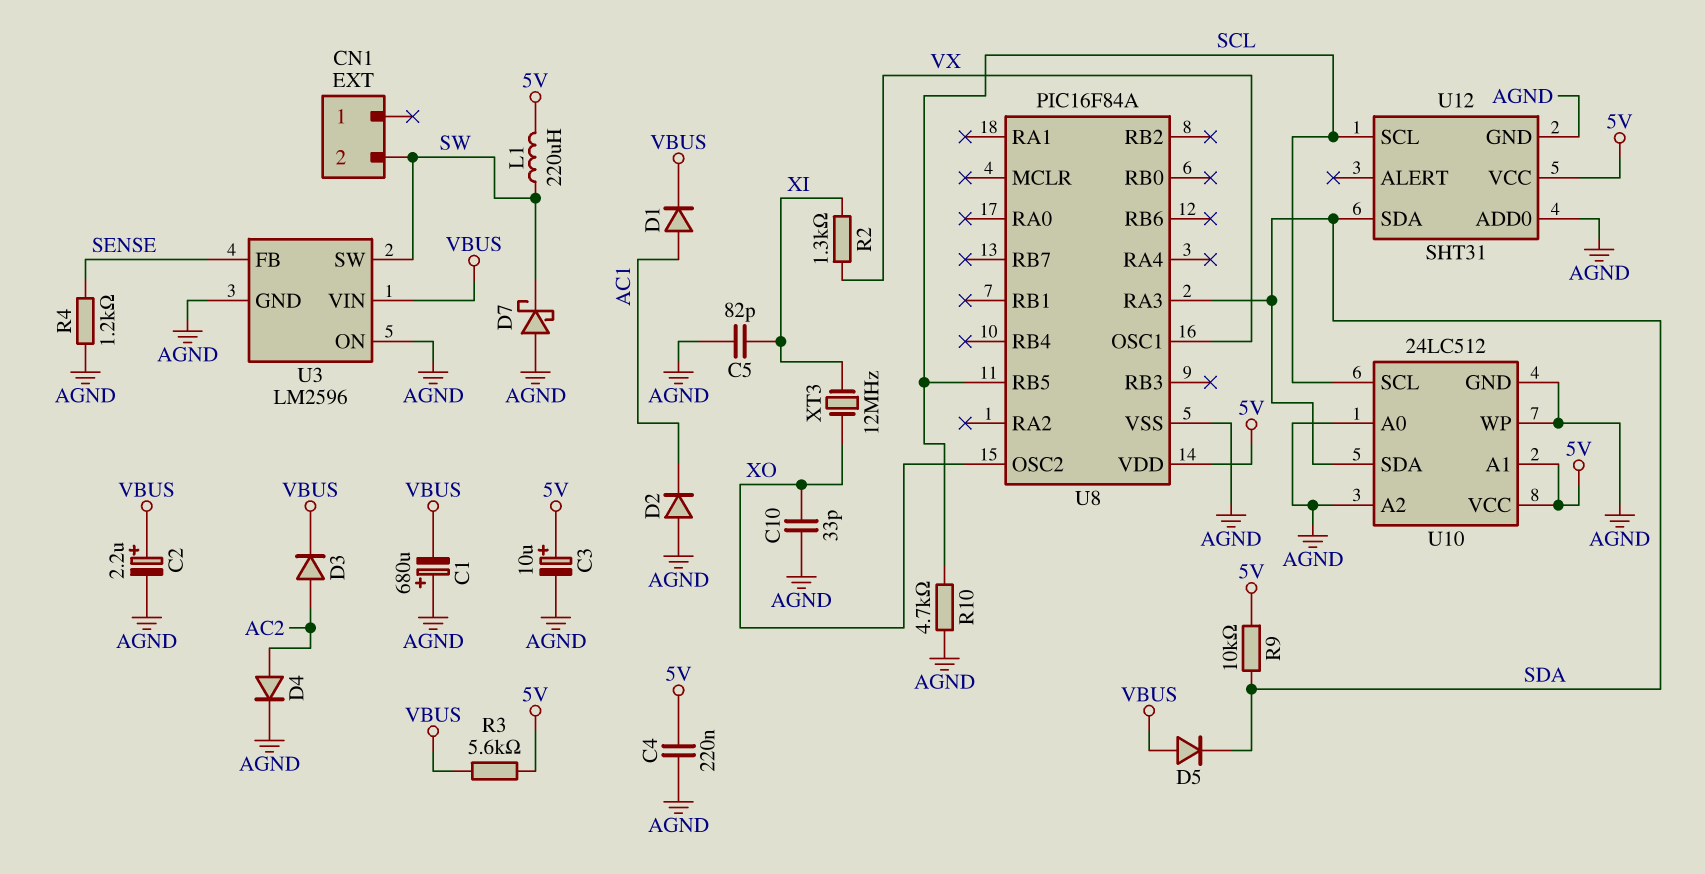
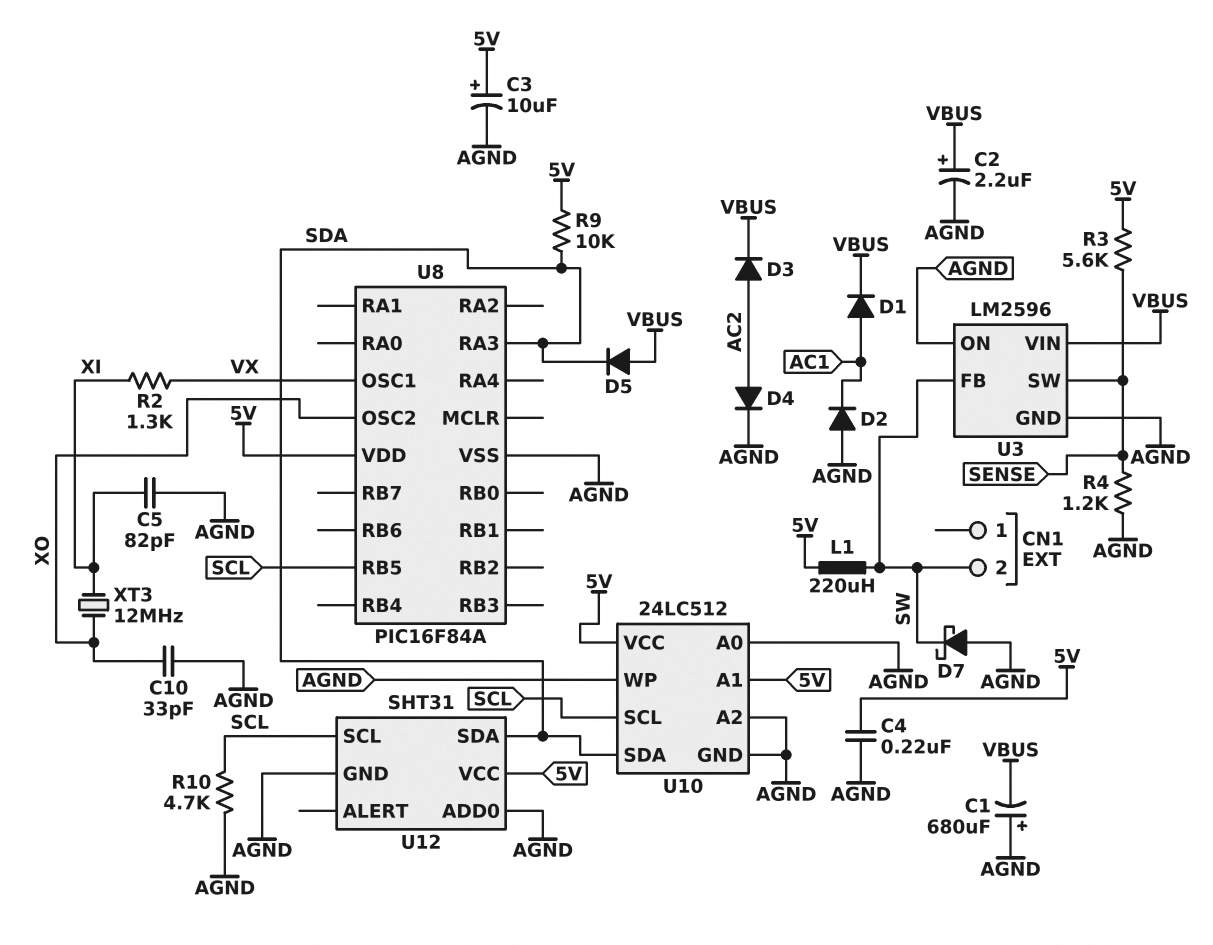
R3: 5.6k (5V, VBUS) -> 5.6k (5V, SENSE)
U3 pin FB: SENSE -> SW
U3 pin SW: SW -> SENSE

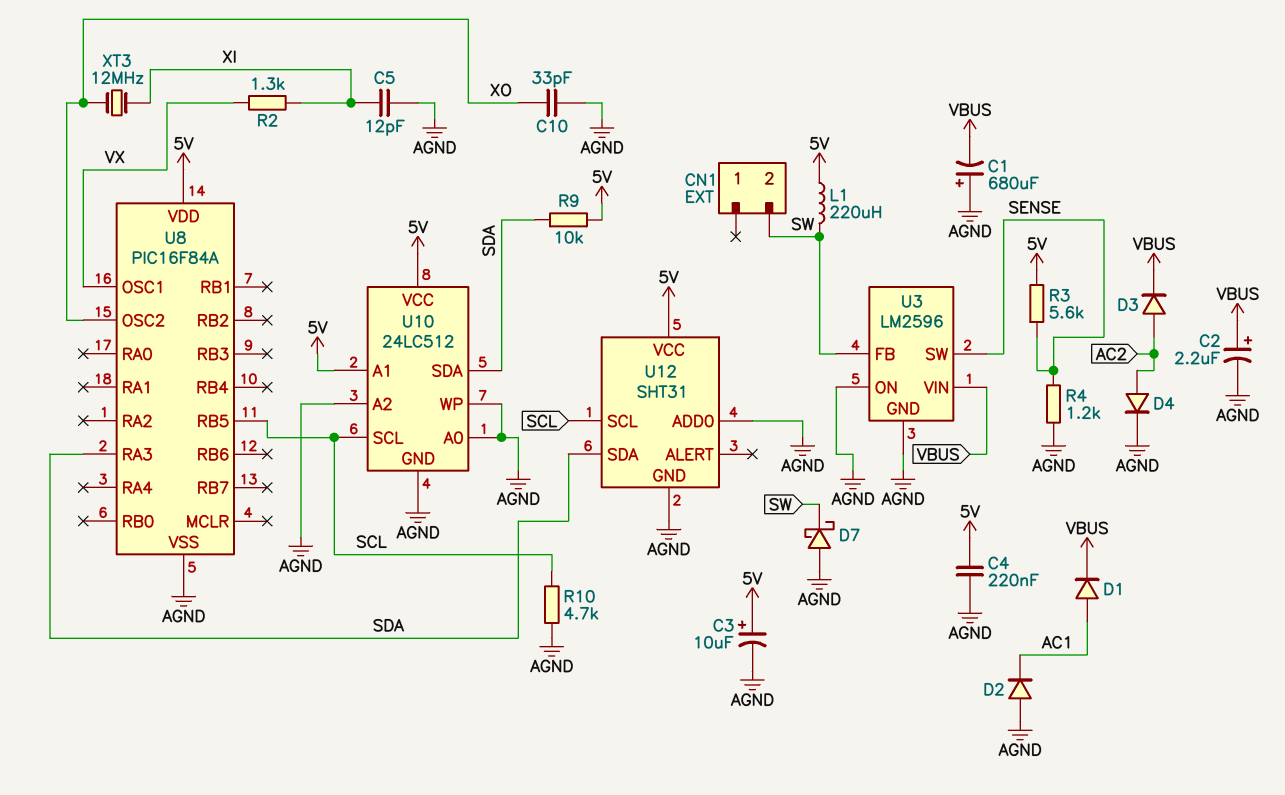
C5: 82pF (AGND, XI) -> 12pF (AGND, XI)
D5: diode (A VBUS, K SDA) -> none

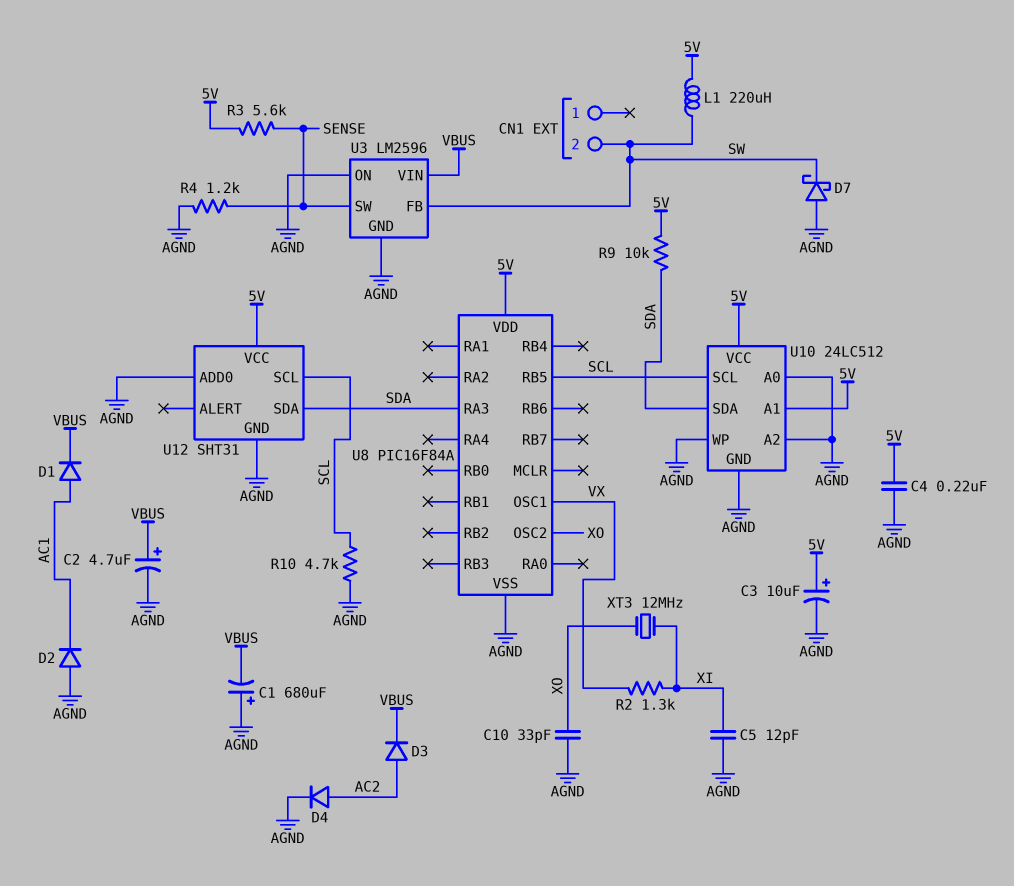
C2: 2.2uF (plus VBUS, minus AGND) -> 4.7uF (plus VBUS, minus AGND)

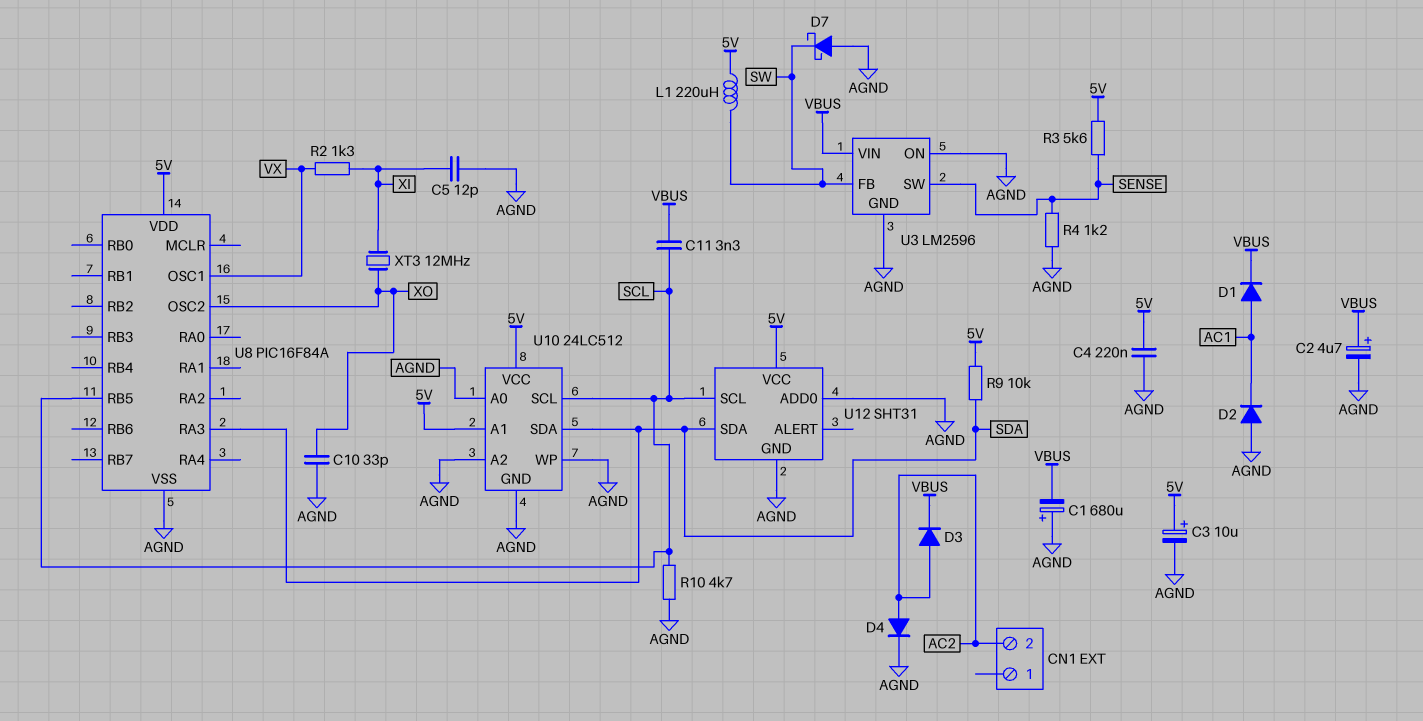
C11: none -> 3.3nF (SCL, VBUS)
CN1 pin 2: SW -> AC2

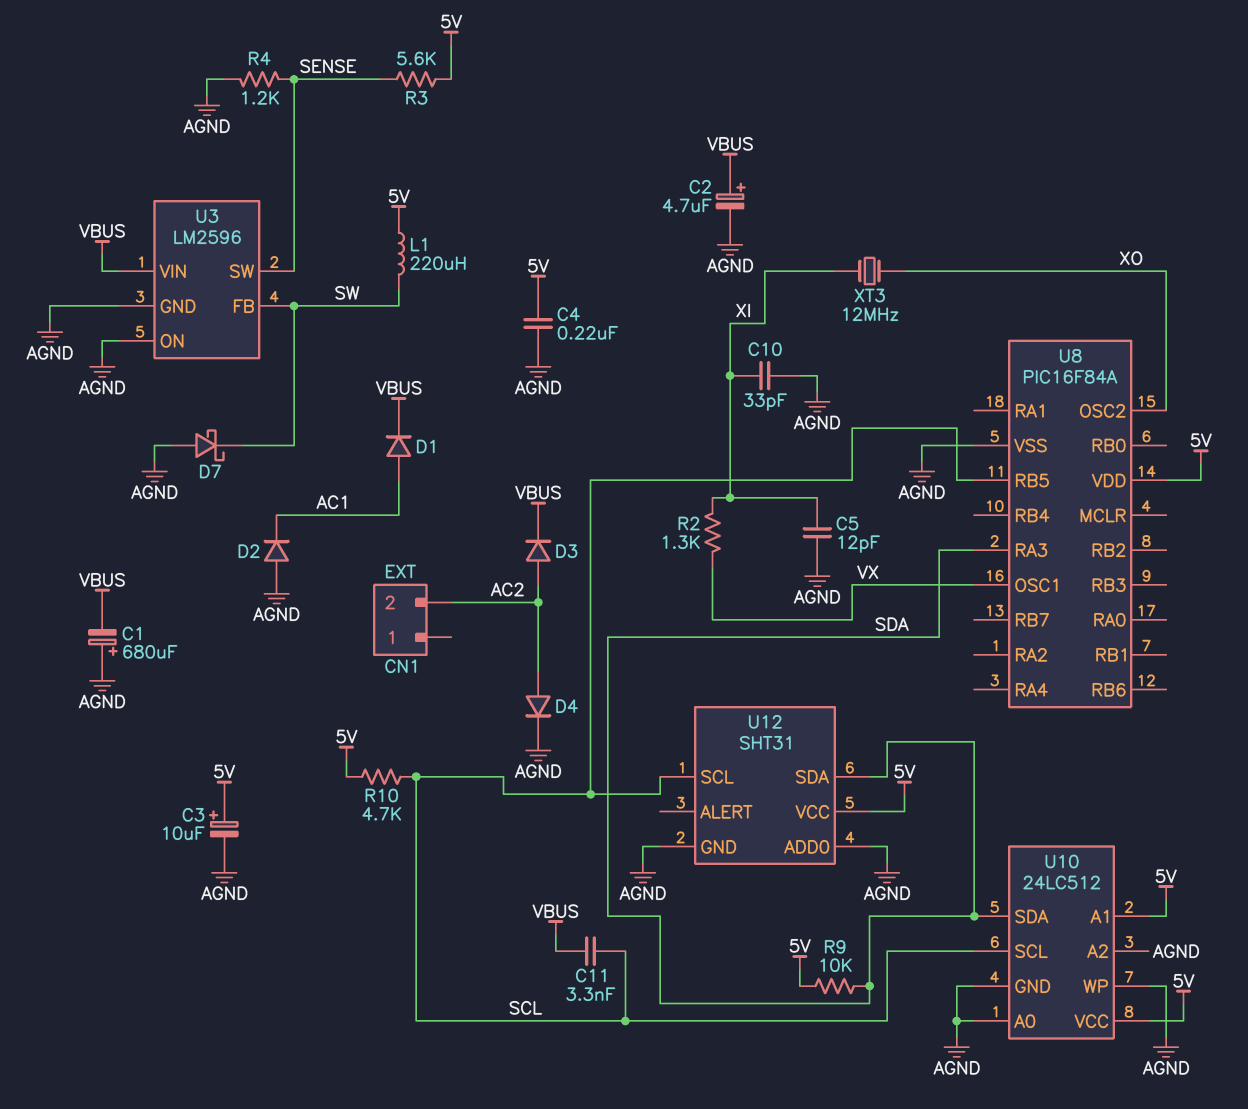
C10: 33pF (AGND, XO) -> 33pF (AGND, XI)
R10: 4.7k (AGND, SCL) -> 4.7k (5V, SCL)

